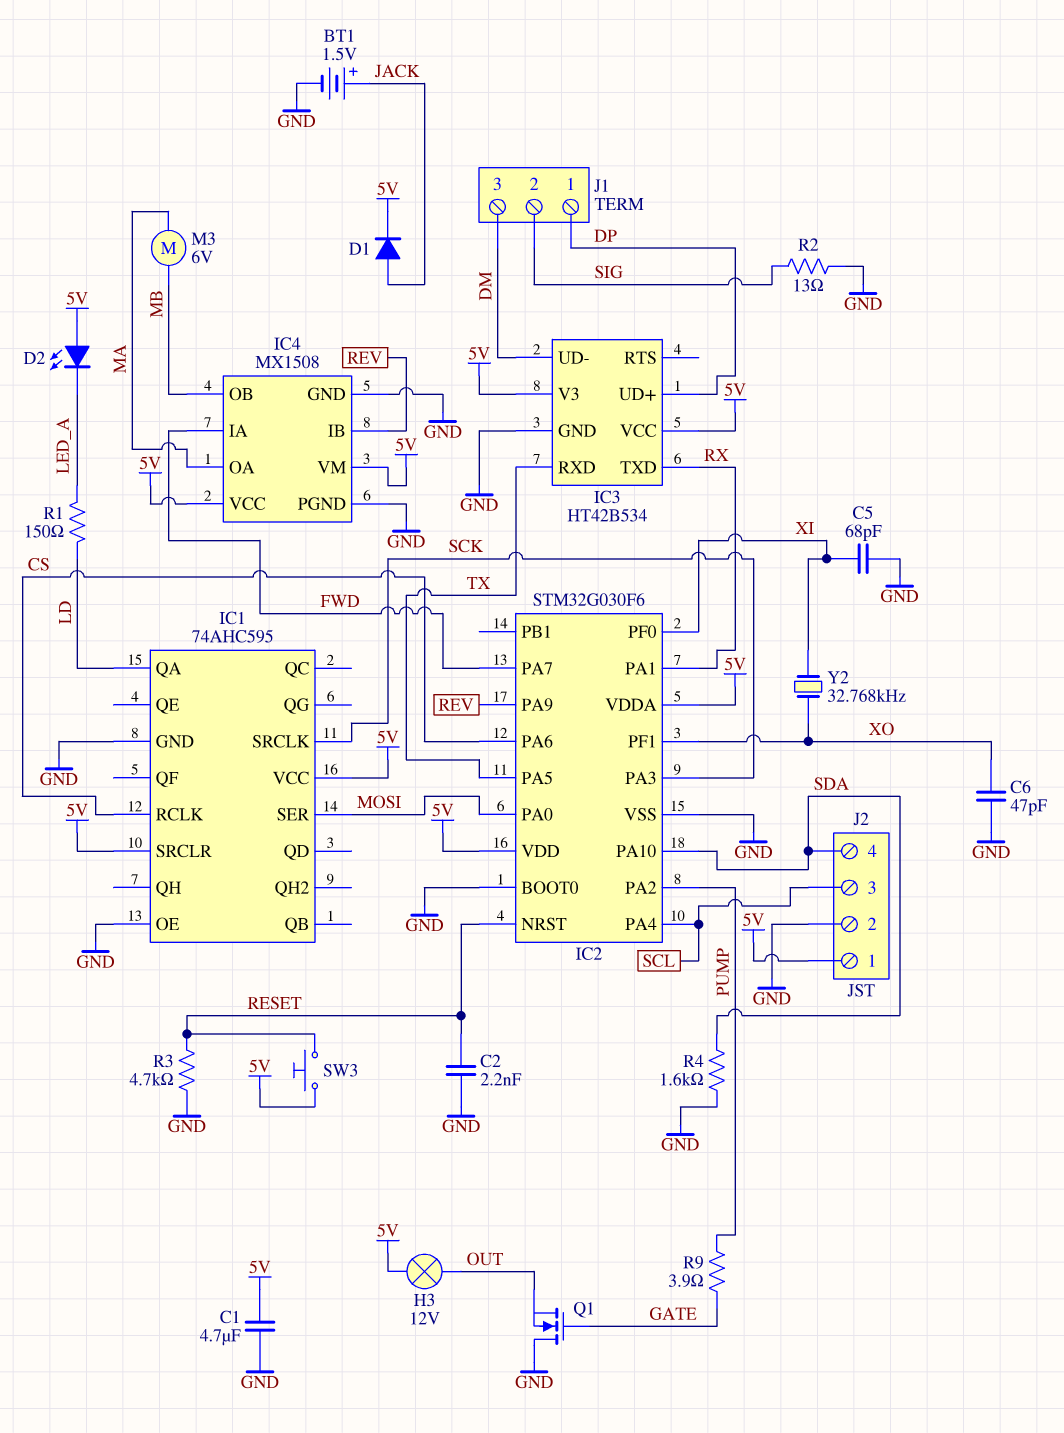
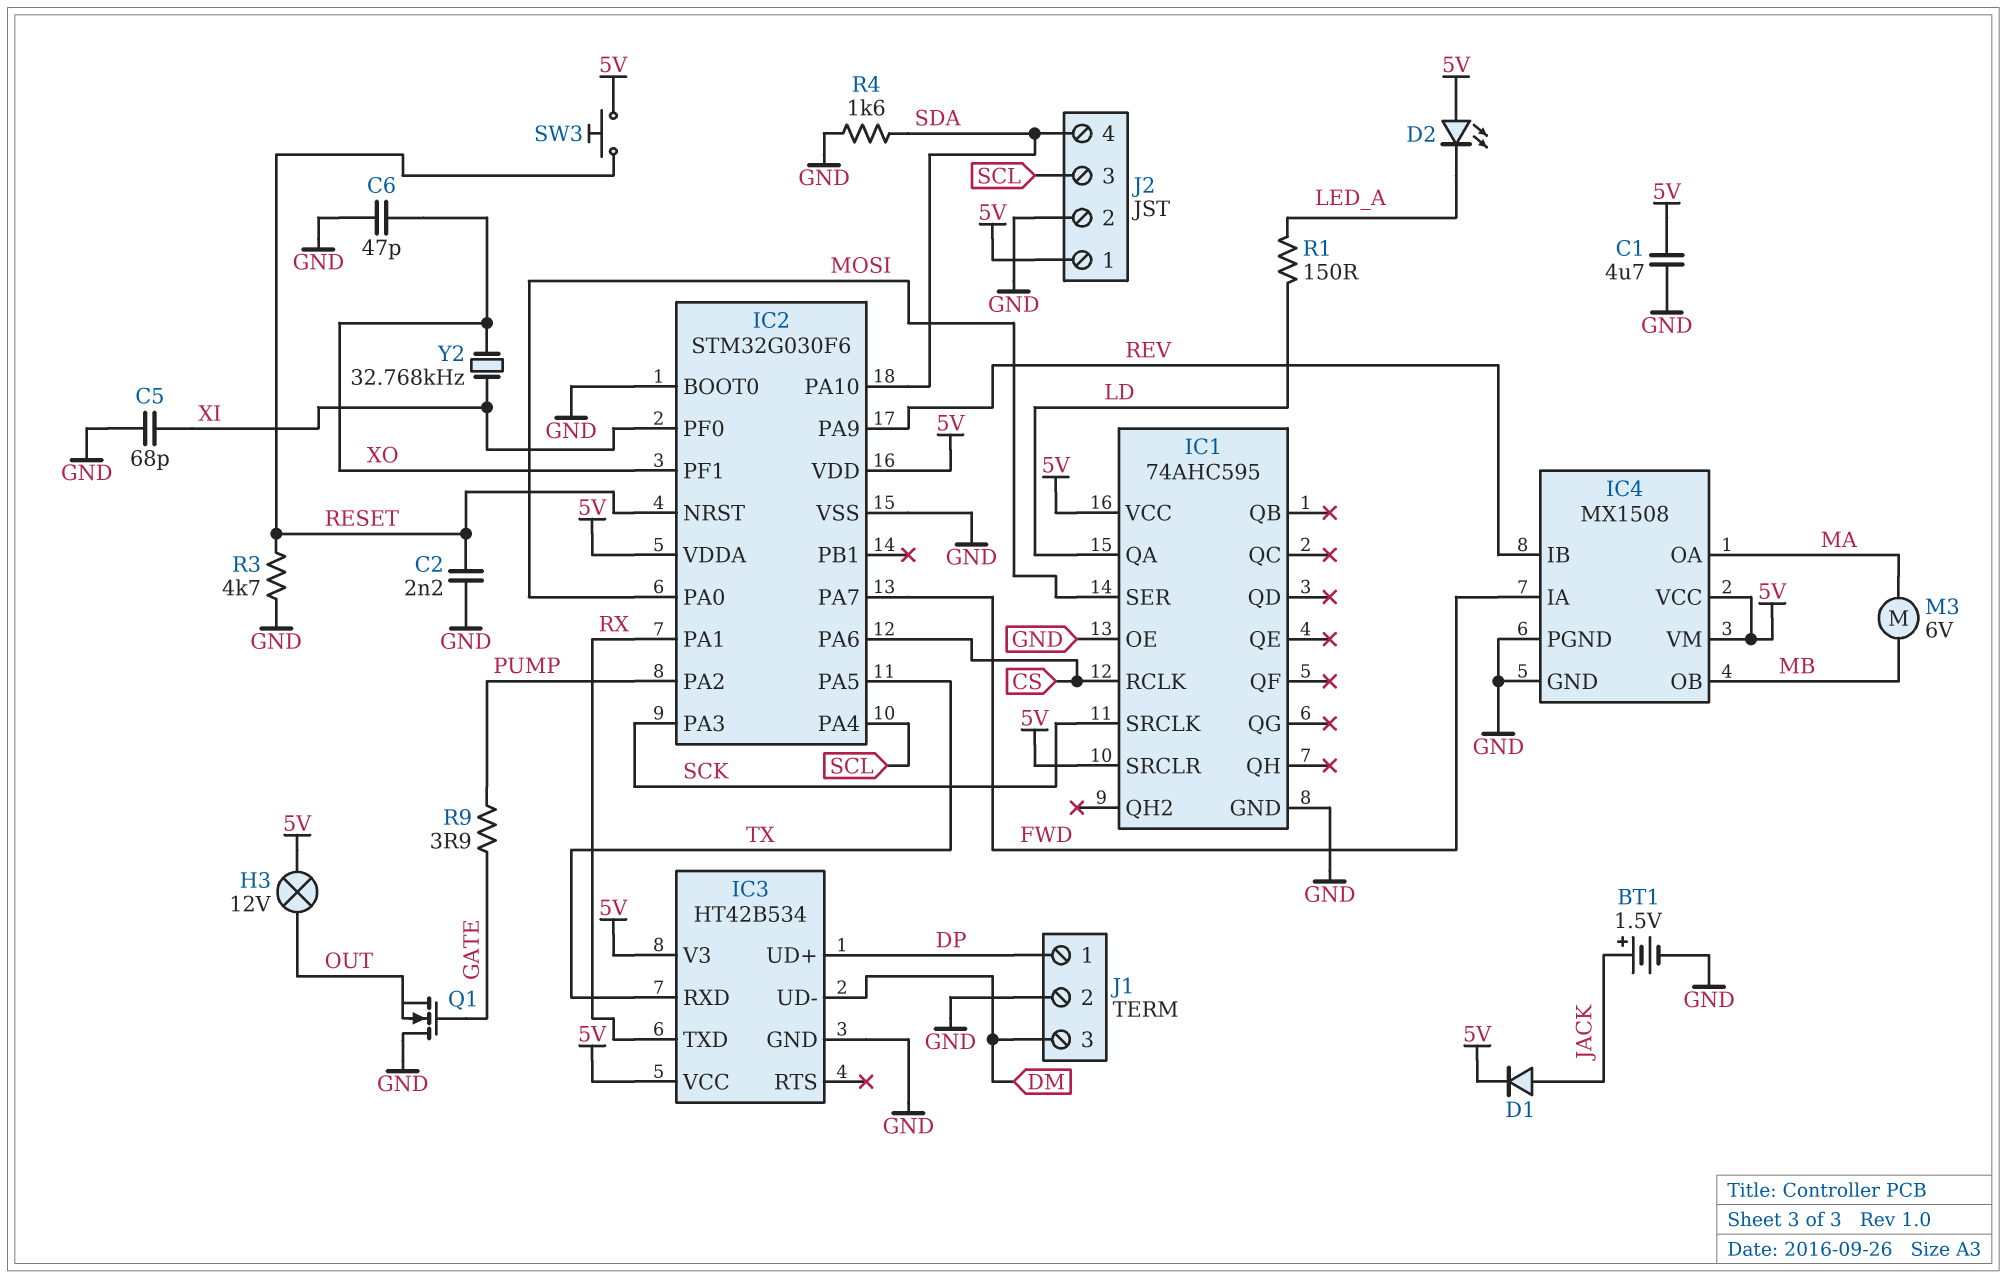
J1 pin 2: SIG -> GND
R2: 13 (GND, SIG) -> none

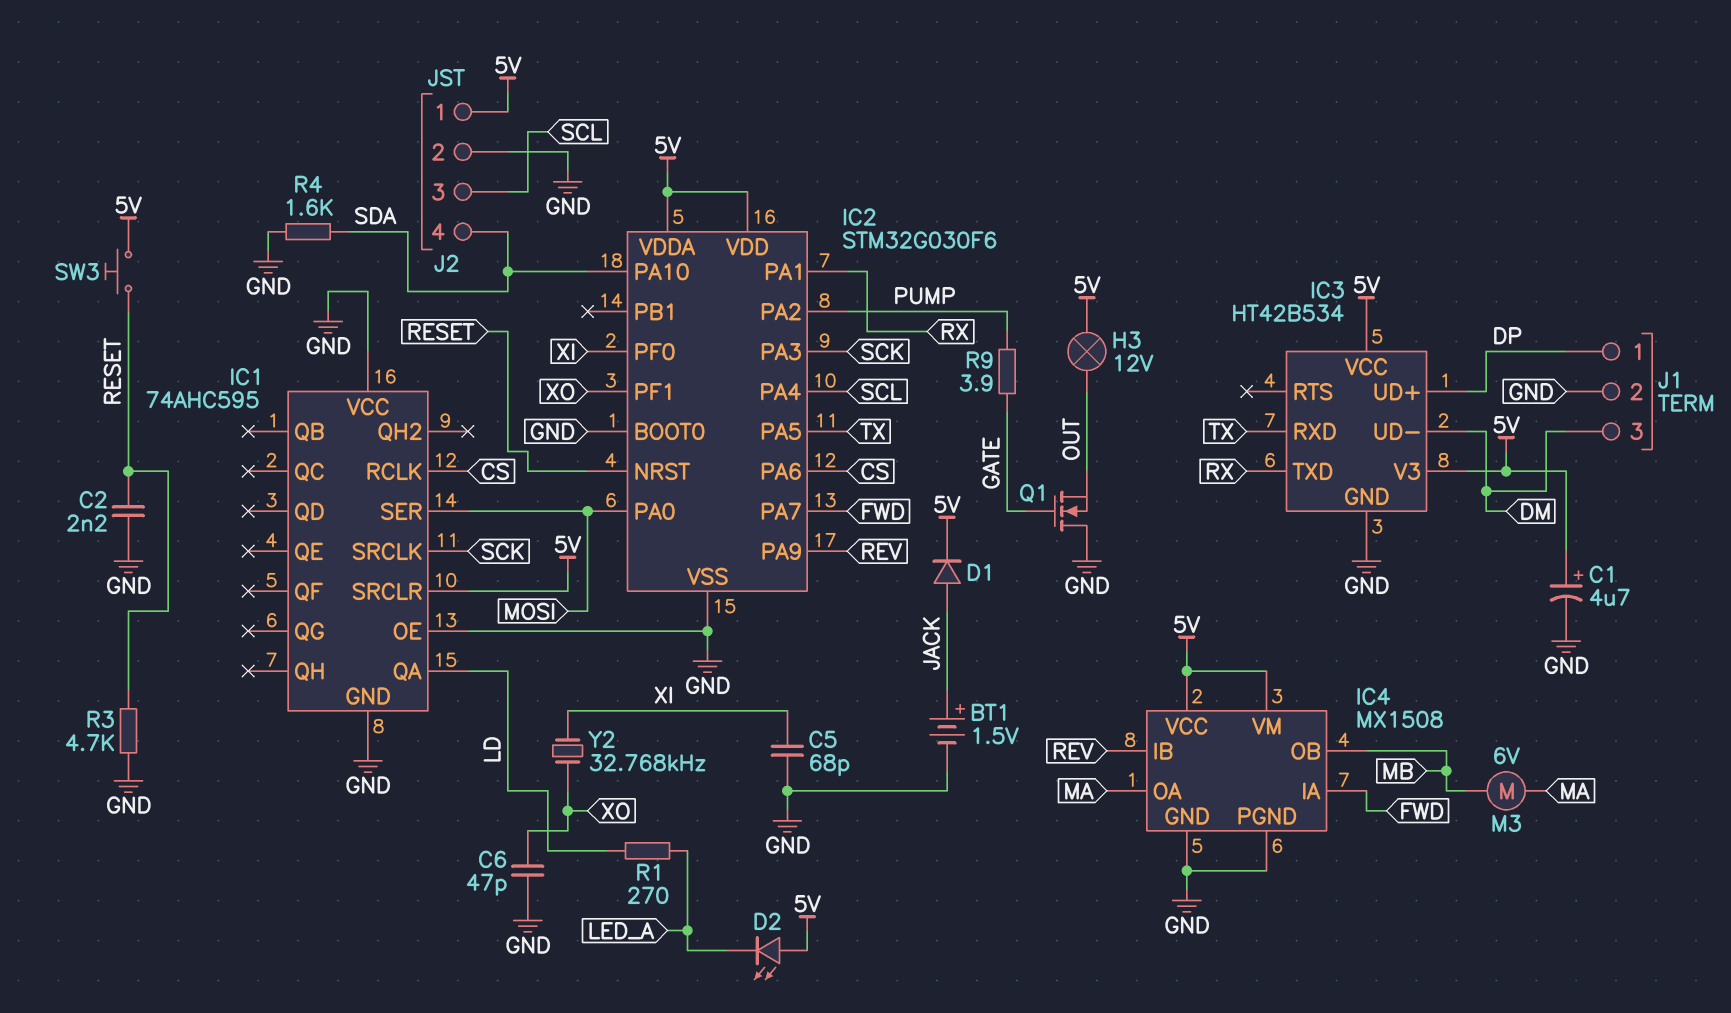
C1: 4.7uF (5V, GND) -> 4.7uF (plus 5V, minus GND)
IC1 pin VCC: 5V -> GND
R1: 150 (LD, LED_A) -> 270 (LD, LED_A)

